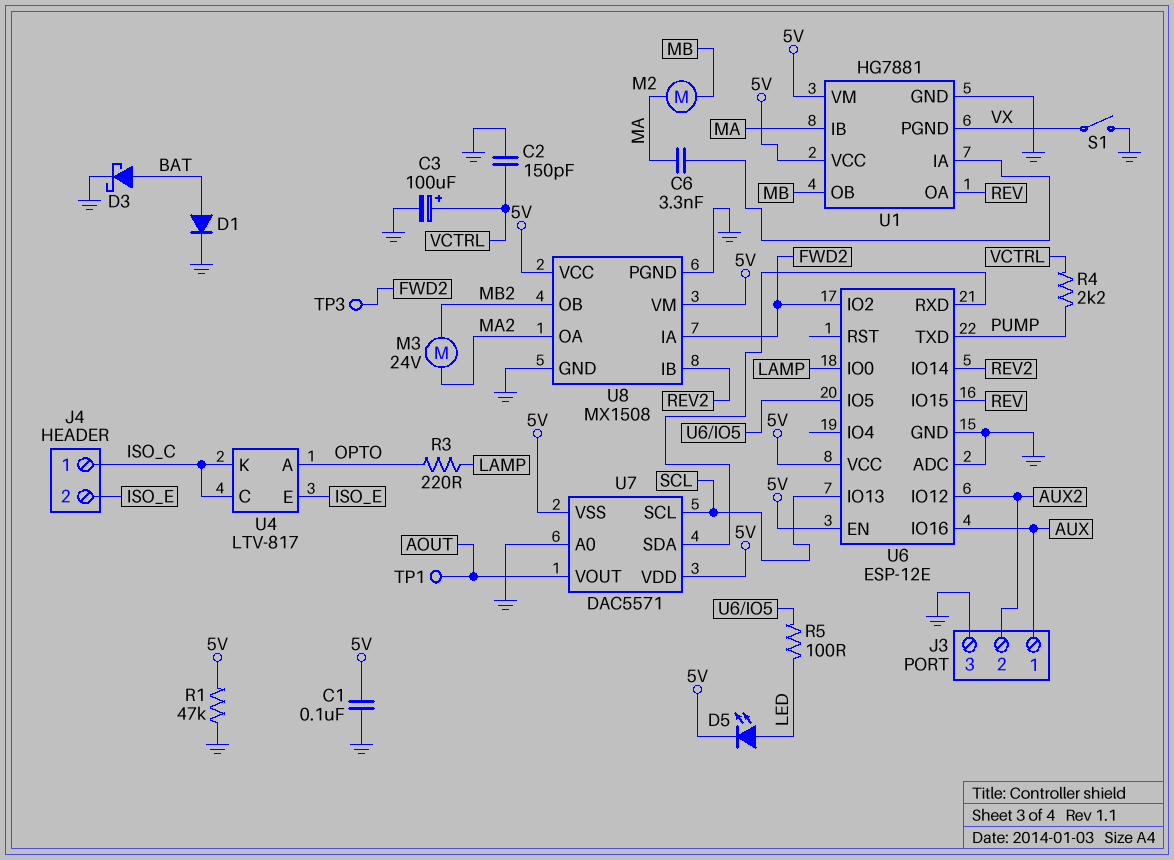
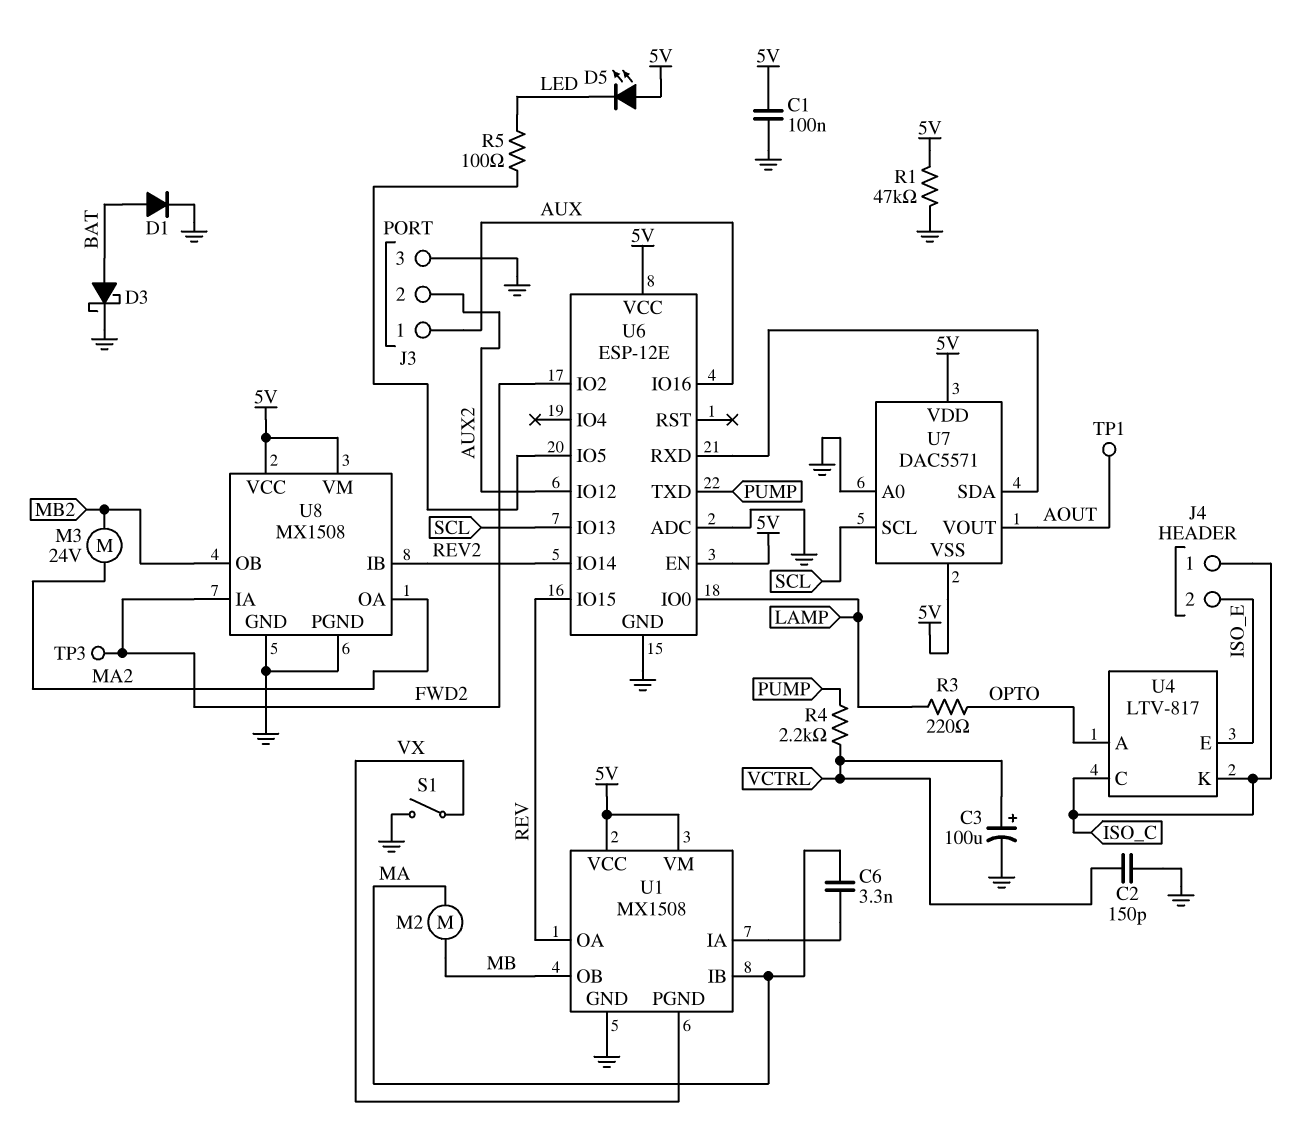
D5: LED (A LED, K 5V) -> LED (A 5V, K LED)
U1: HG7881 -> MX1508

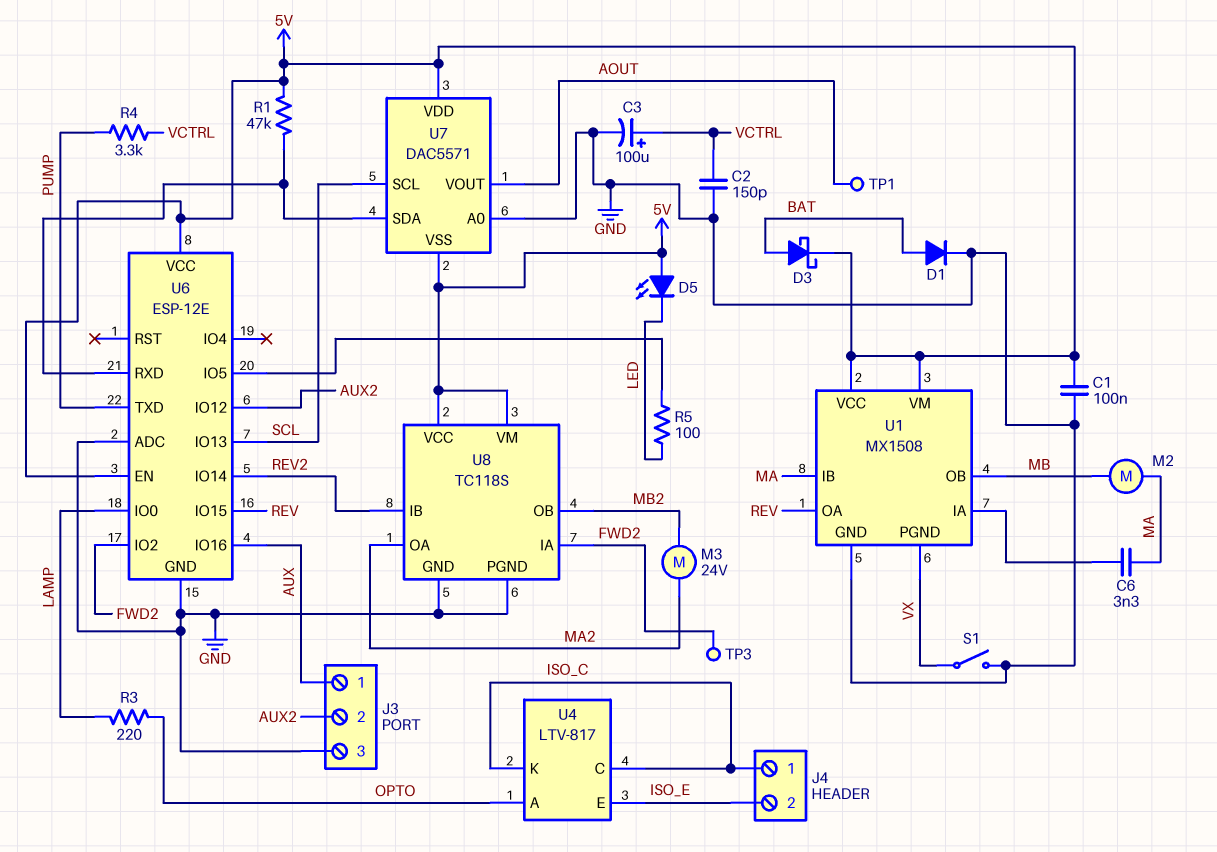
D3: schottky (A BAT, K GND) -> schottky (A BAT, K 5V)
R1: 47k (5V, GND) -> 47k (5V, U6/RXD)
R4: 2.2k (PUMP, VCTRL) -> 3.3k (PUMP, VCTRL)
U8: MX1508 -> TC118S

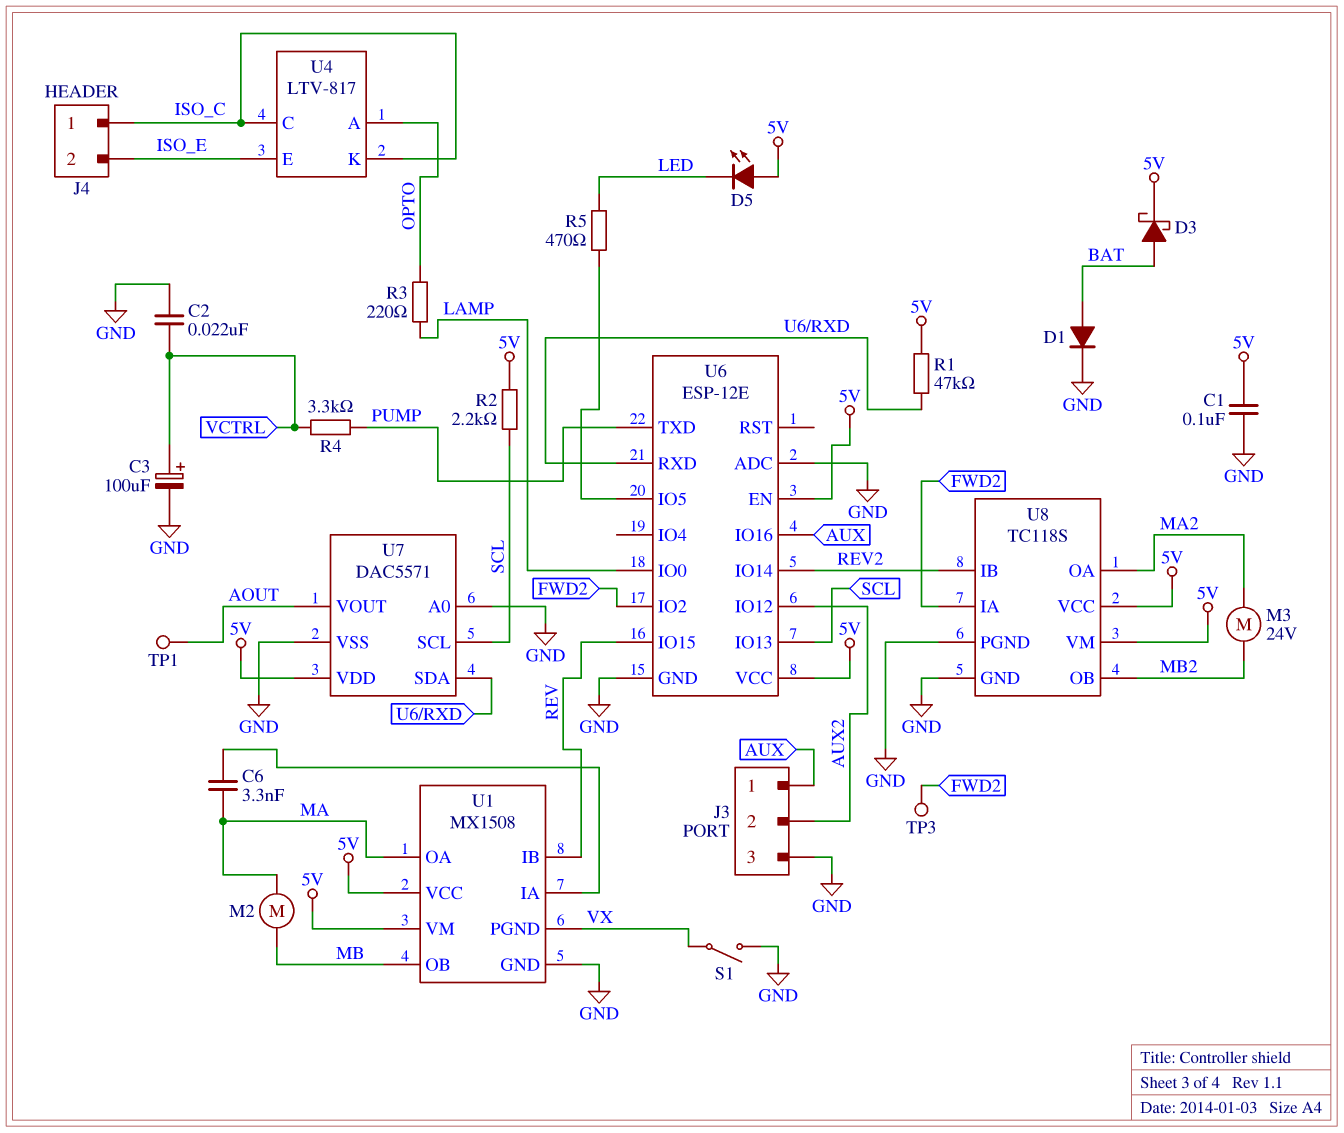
C2: 150pF (GND, VCTRL) -> 22nF (GND, VCTRL)
R2: none -> 2.2k (5V, SCL)
R5: 100 (LED, U6/IO5) -> 470 (LED, U6/IO5)
U1 pin IB: MA -> REV
U1 pin OA: REV -> MA
U7 pin VSS: 5V -> GND

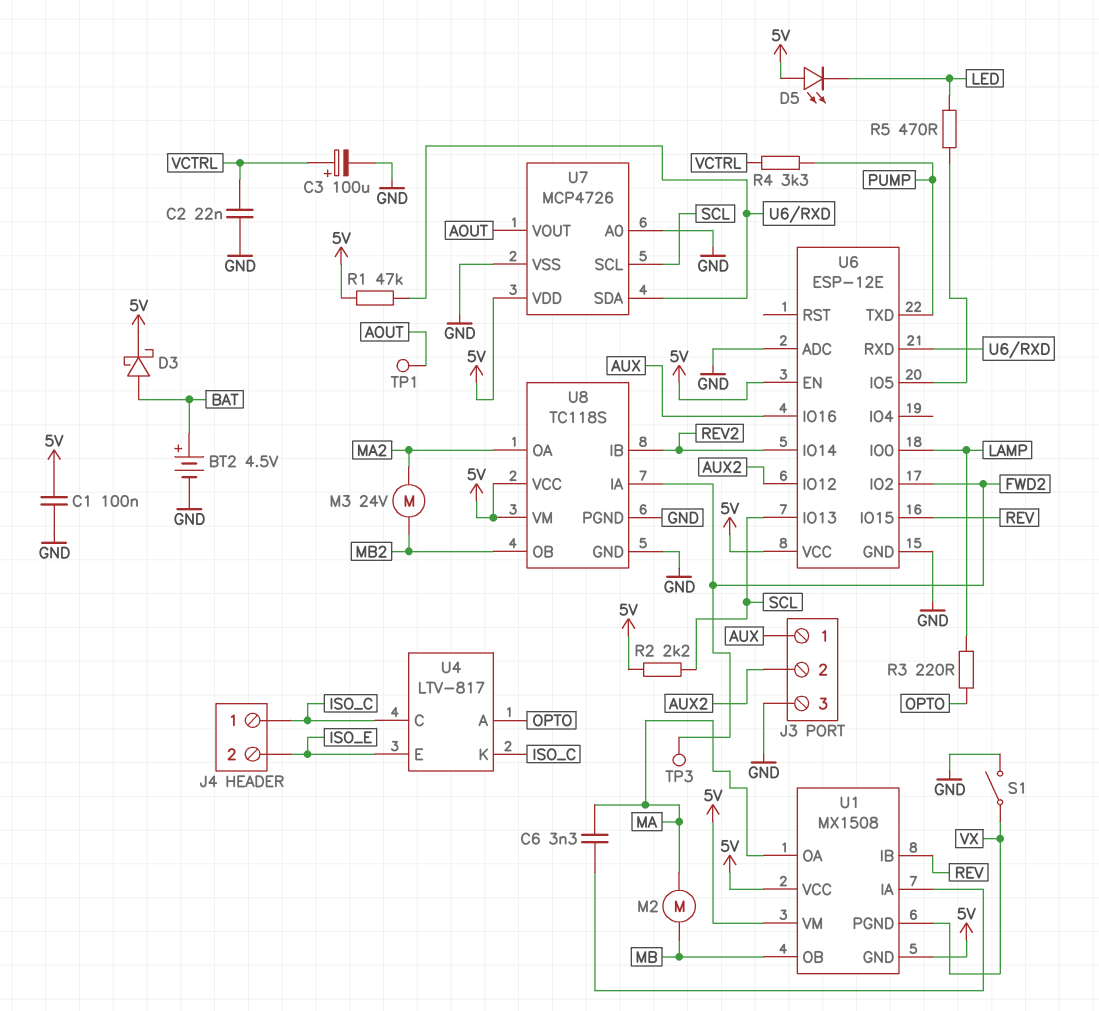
BT2: none -> 4.5V (plus BAT, minus GND)
D1: diode (A BAT, K GND) -> none
U1 pin GND: GND -> 5V
U7: DAC5571 -> MCP4726

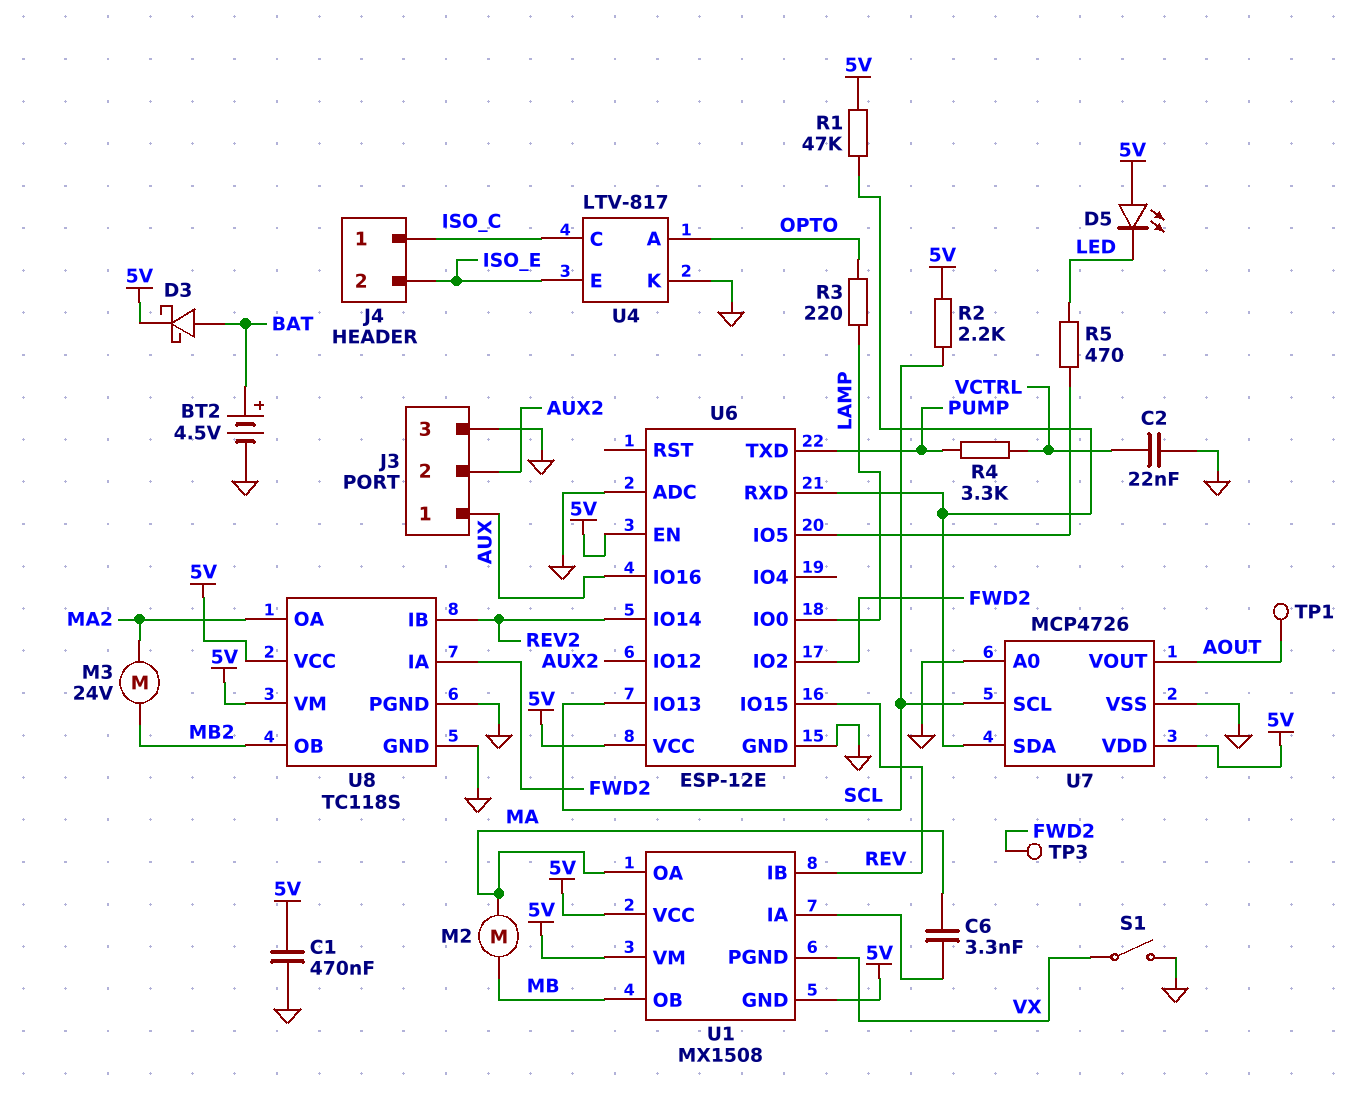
C1: 100nF (5V, GND) -> 470nF (5V, GND)
C3: 100uF (plus VCTRL, minus GND) -> none
U4 pin K: ISO_C -> GND

